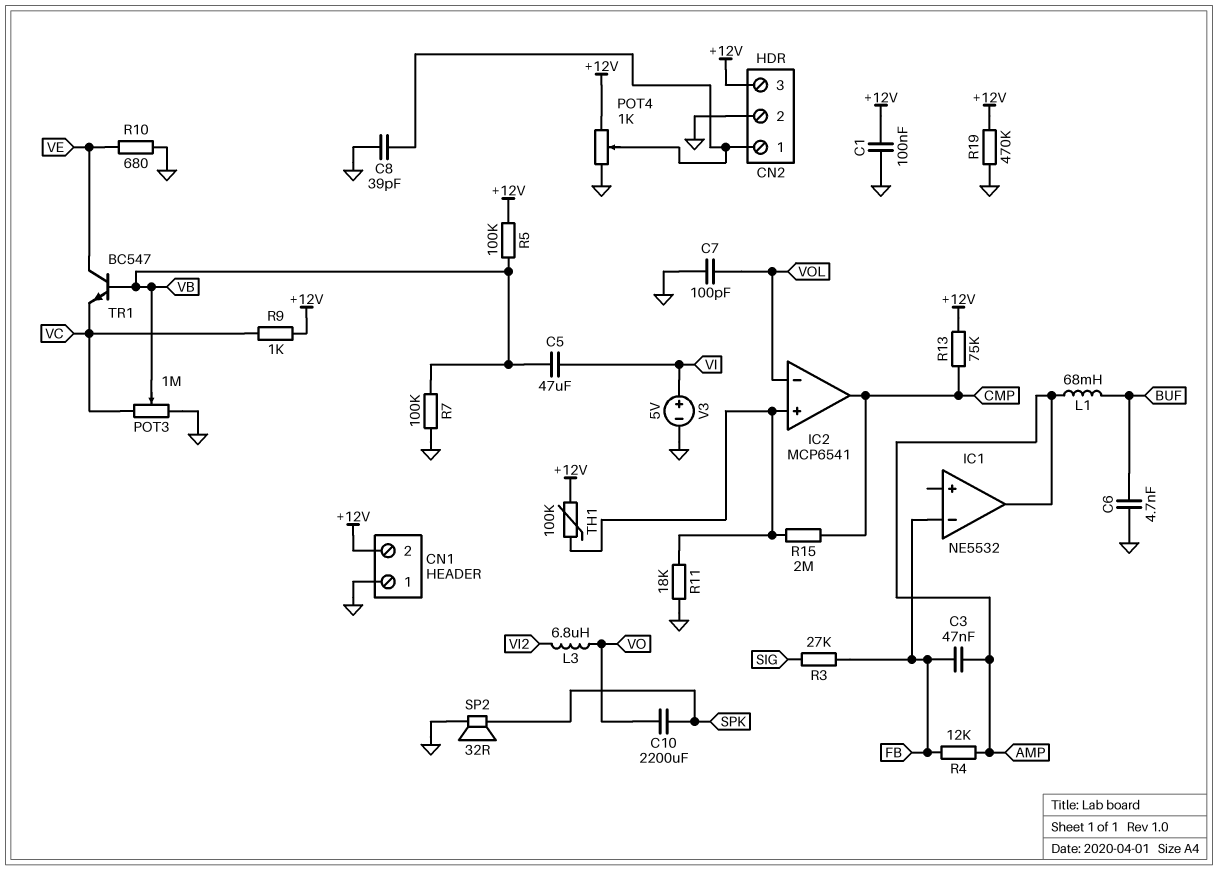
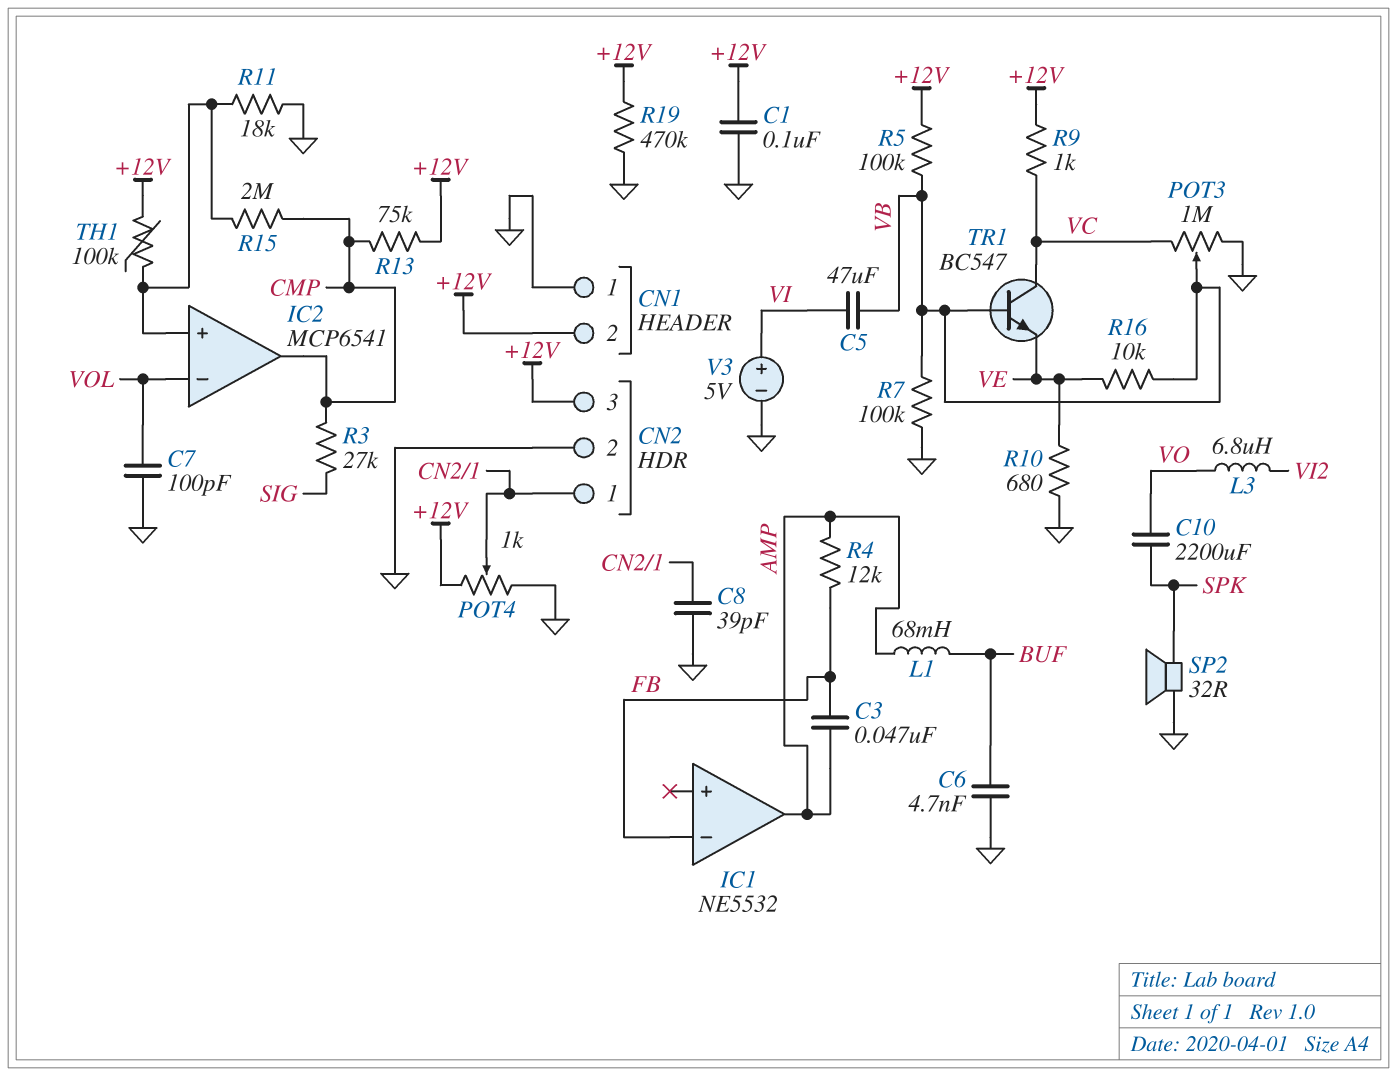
R3: 27k (FB, SIG) -> 27k (CMP, SIG)
R16: none -> 10k (VB, VE)
TR1: NPN BC547 (B VB, C VE, E VC) -> NPN BC547 (B VB, C VC, E VE)

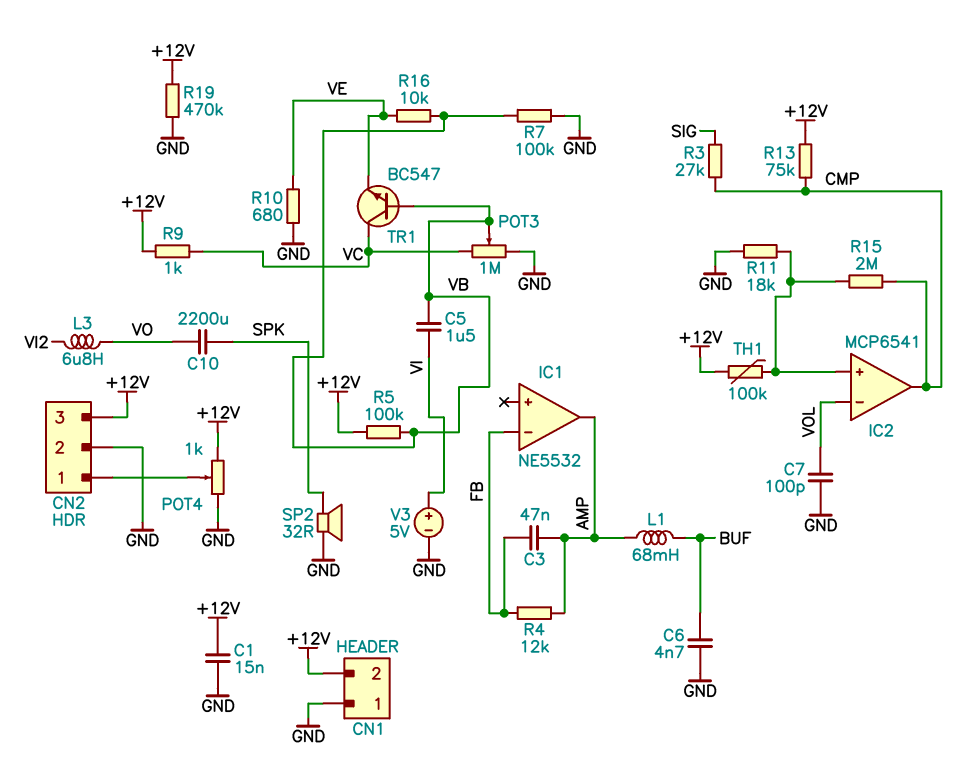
C1: 100nF (+12V, GND) -> 15nF (+12V, GND)
C5: 47uF (VB, VI) -> 1.5uF (VB, VI)
C8: 39pF (CN2/1, GND) -> none

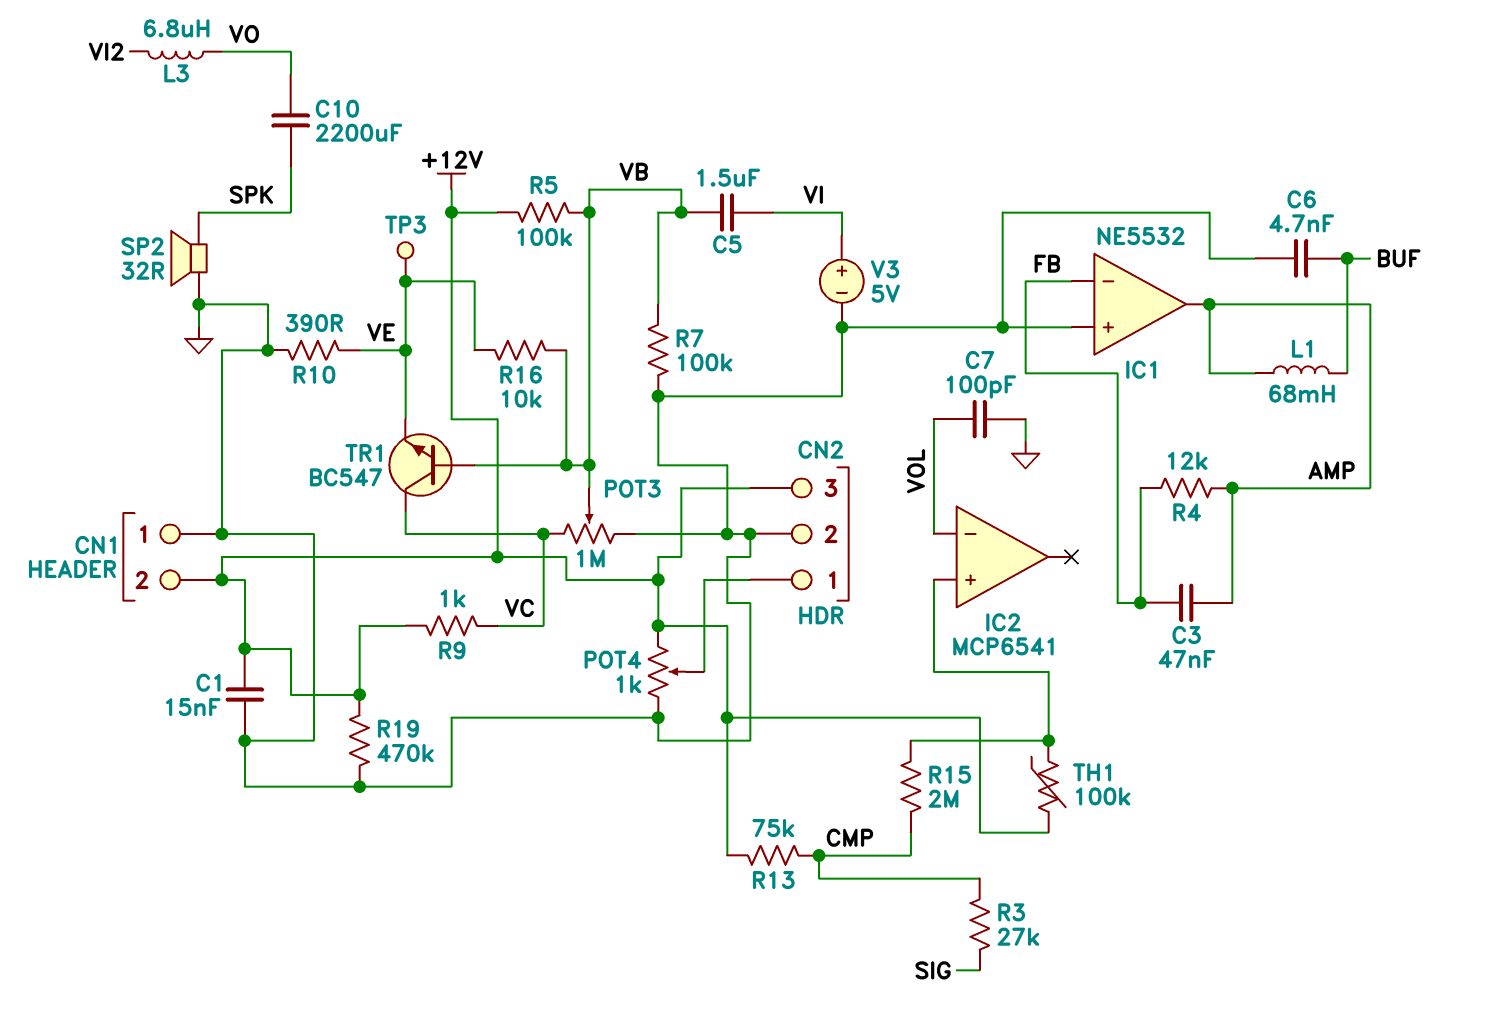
IC1 pin in+: none -> GND
IC2 pin out: CMP -> none
R10: 680 (GND, VE) -> 390 (GND, VE)
R11: 18k (GND, IC2/in+) -> none
TP3: none -> test point (VE)

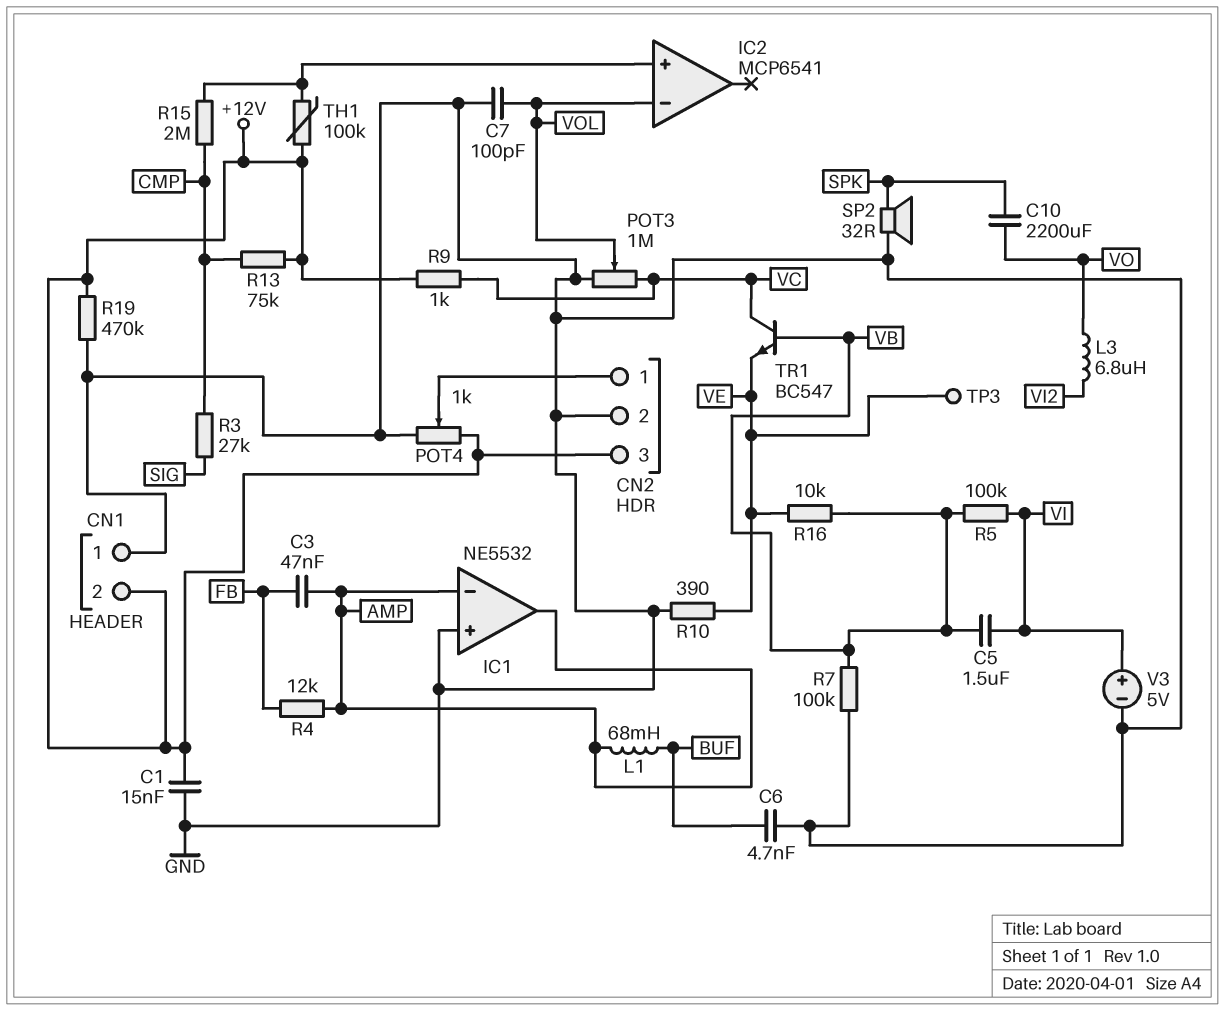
IC1 pin in-: FB -> AMP
POT3: 1M (GND, VC, wiper VB) -> 1M (GND, VC, wiper VOL)
R5: 100k (+12V, VB) -> 100k (VB, VI)

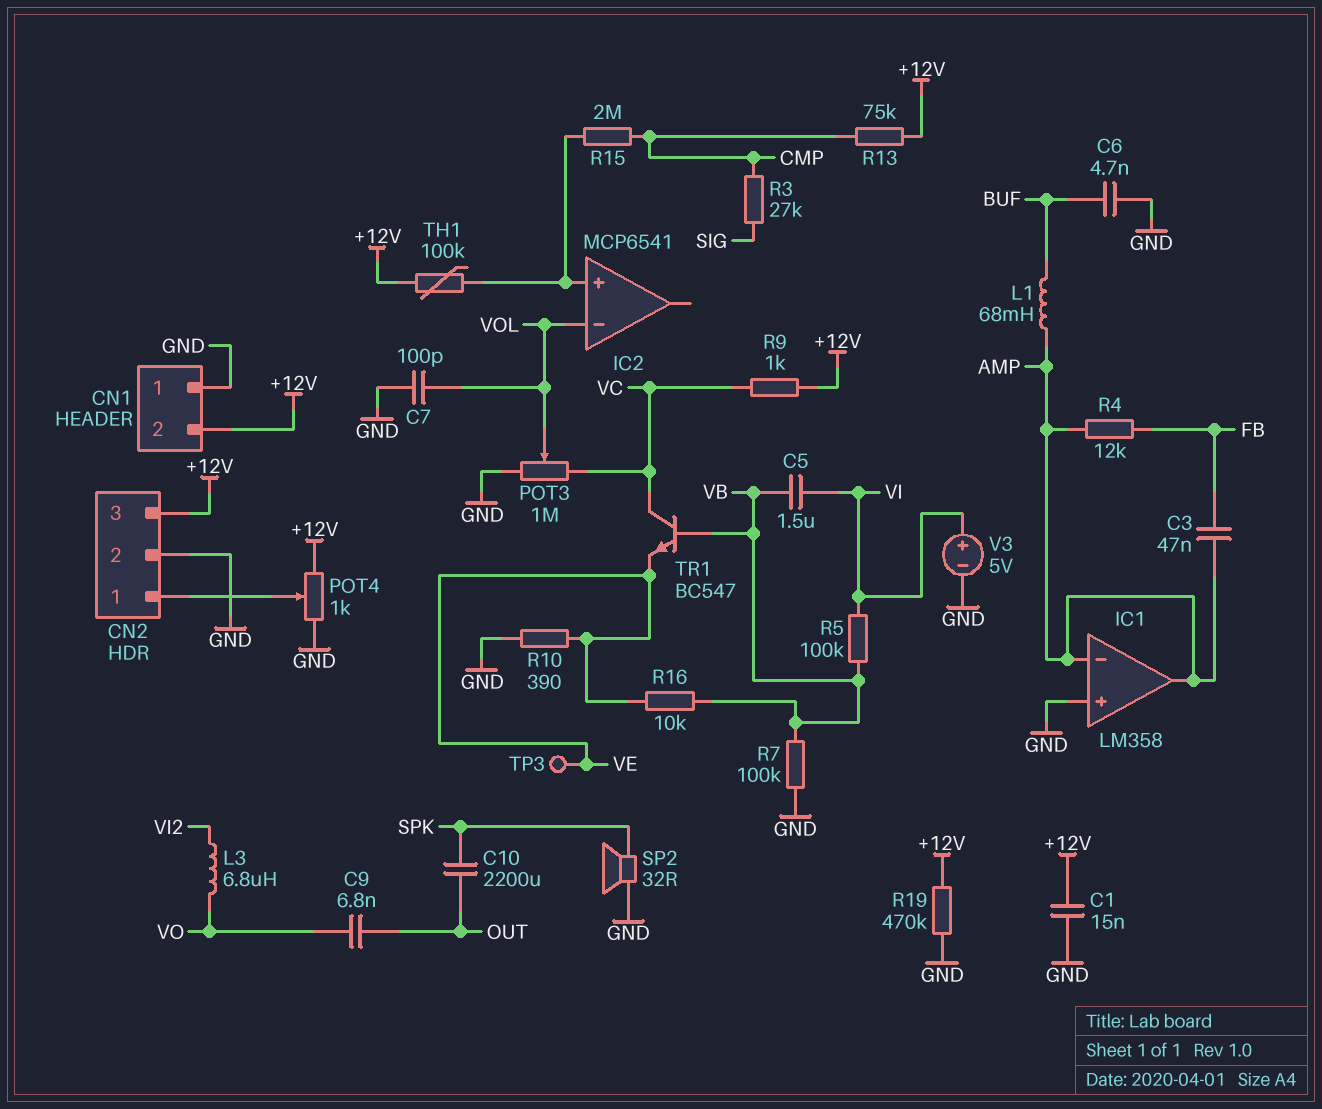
C9: none -> 6.8nF (OUT, VO)
C10: 2200uF (SPK, VO) -> 2200uF (OUT, SPK)
IC1: NE5532 -> LM358

